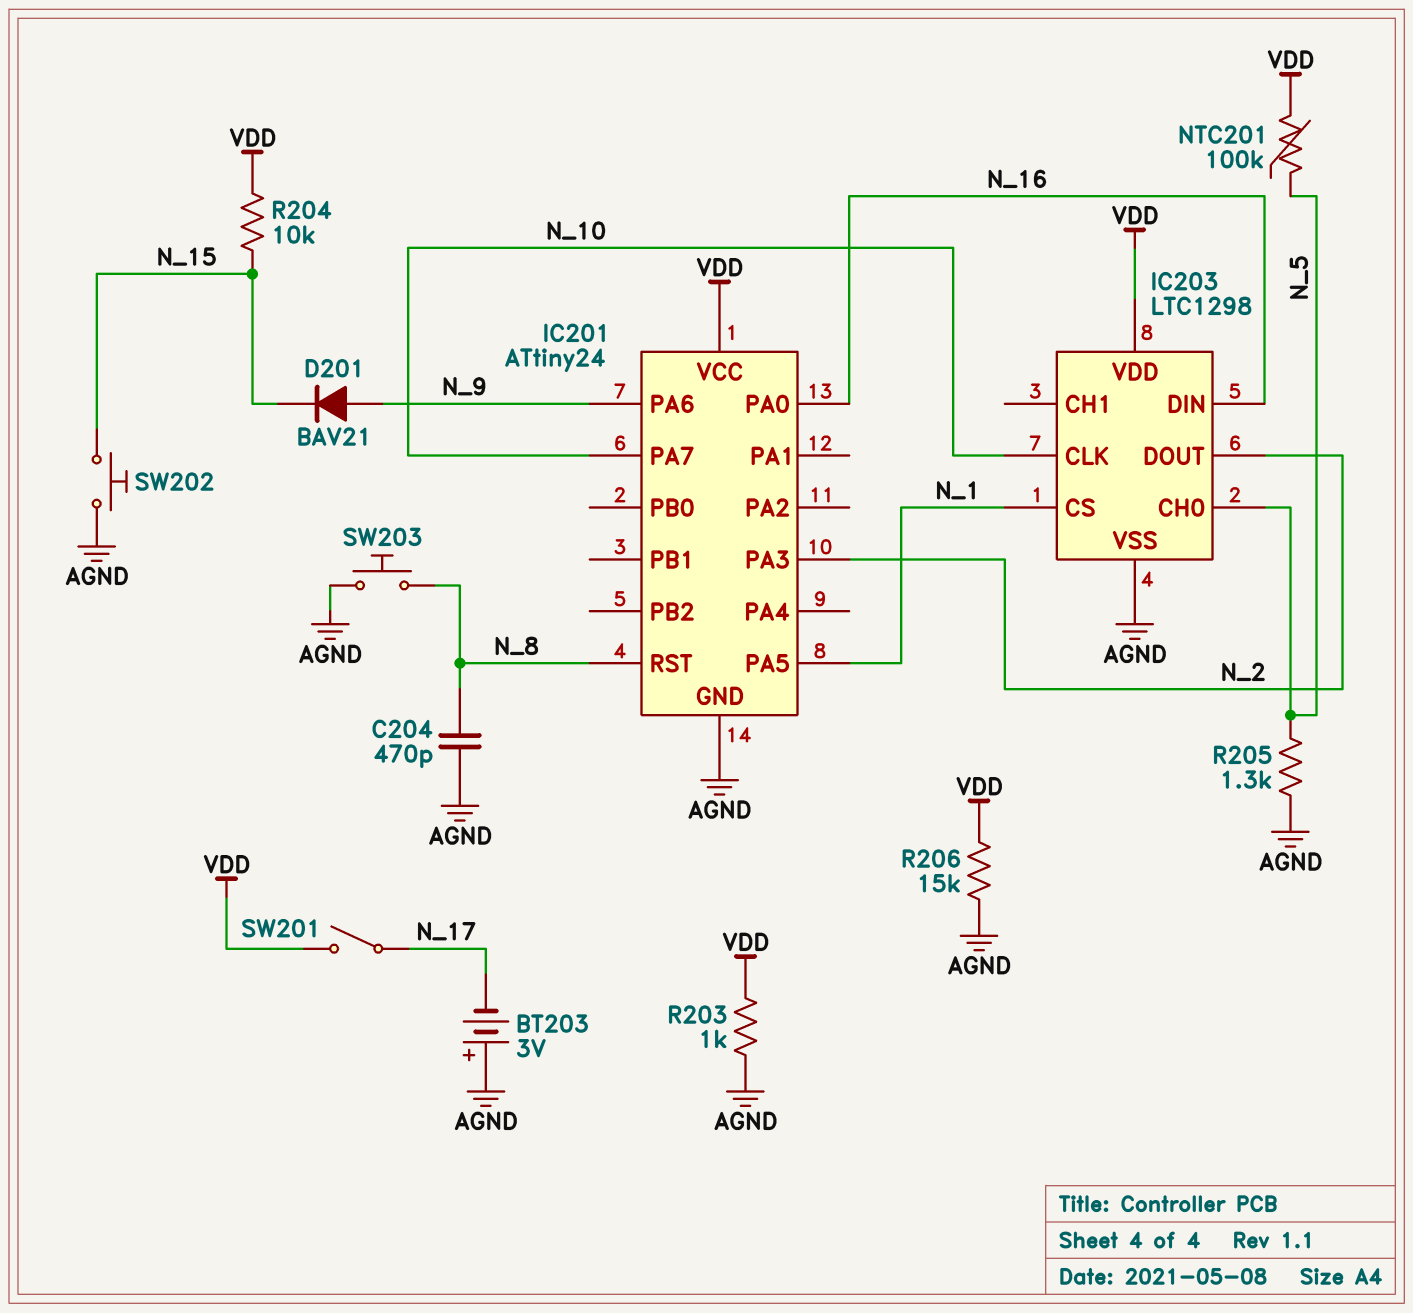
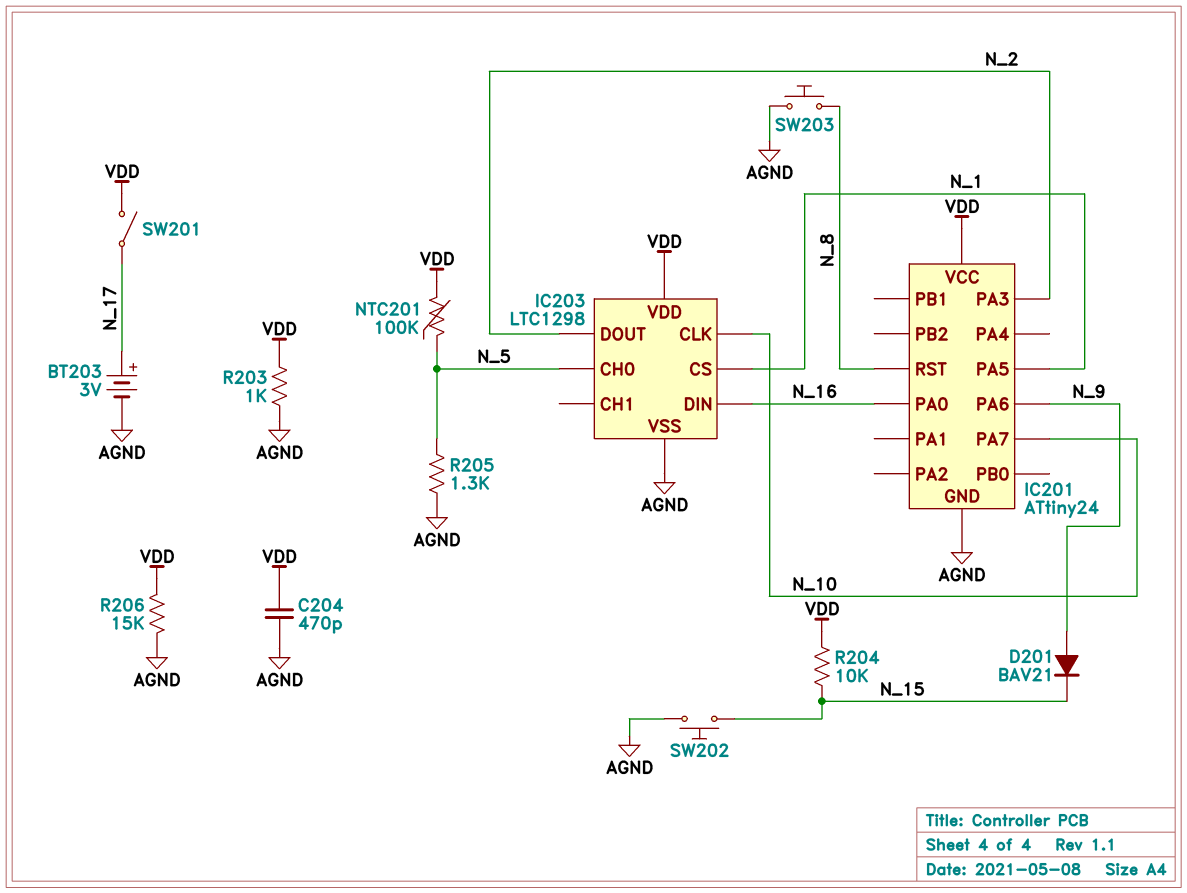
BT203: 3V (plus AGND, minus N_17) -> 3V (plus N_17, minus AGND)
C204: 470pF (AGND, N_8) -> 470pF (AGND, VDD)

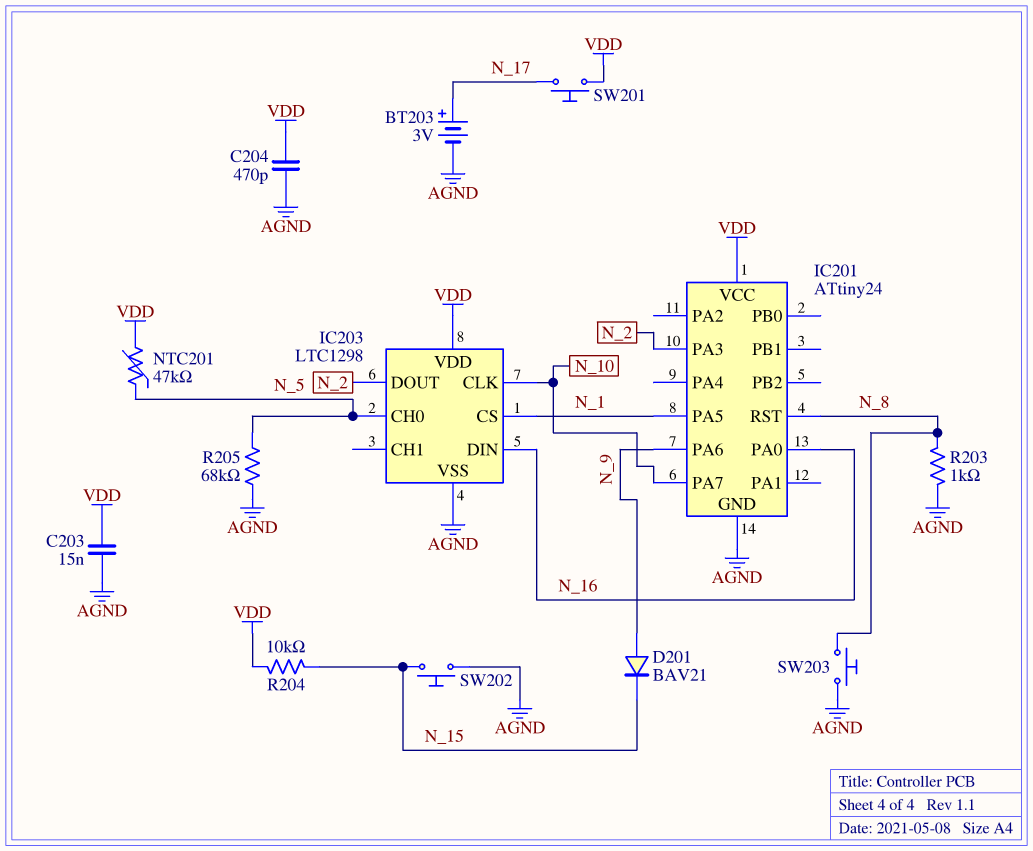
C203: none -> 15nF (AGND, VDD)
NTC201: 100k (N_5, VDD) -> 47k (N_5, VDD)
R203: 1k (AGND, VDD) -> 1k (AGND, N_8)
R205: 1.3k (AGND, N_5) -> 68k (AGND, N_5)
R206: 15k (AGND, VDD) -> none
SW201: switch (N_17, VDD) -> button (N_17, VDD)

